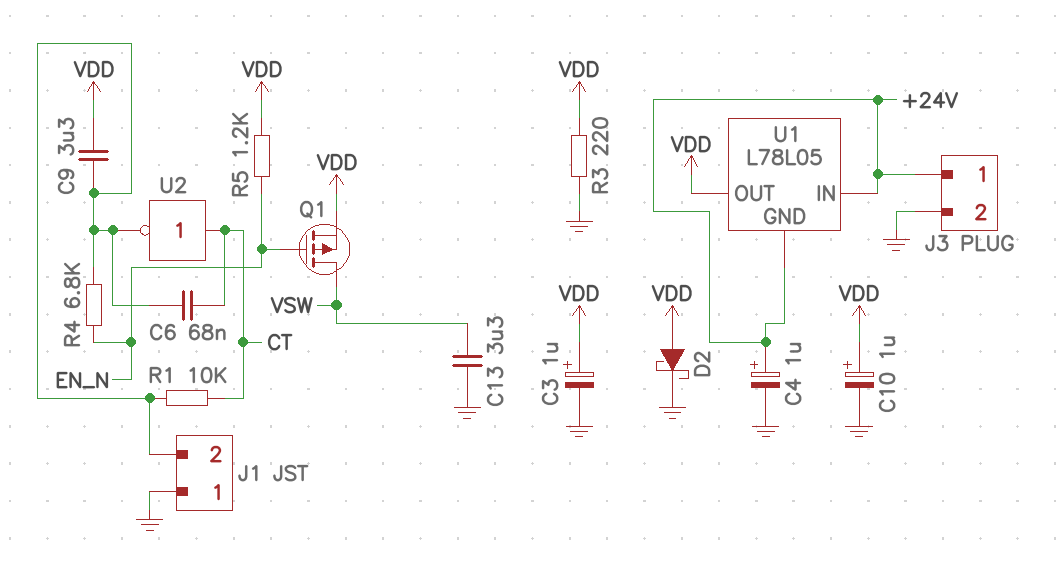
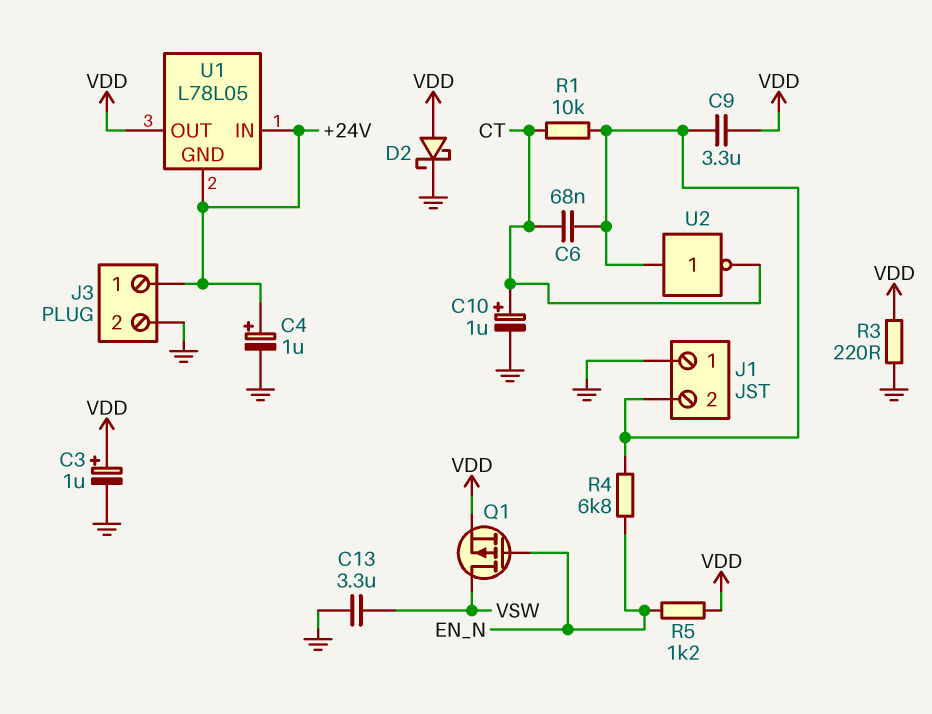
C10: 1uF (plus VDD, minus GND) -> 1uF (plus CT, minus GND)
U2: NOT (in CT, out J1/2) -> NOT (in J1/2, out CT)

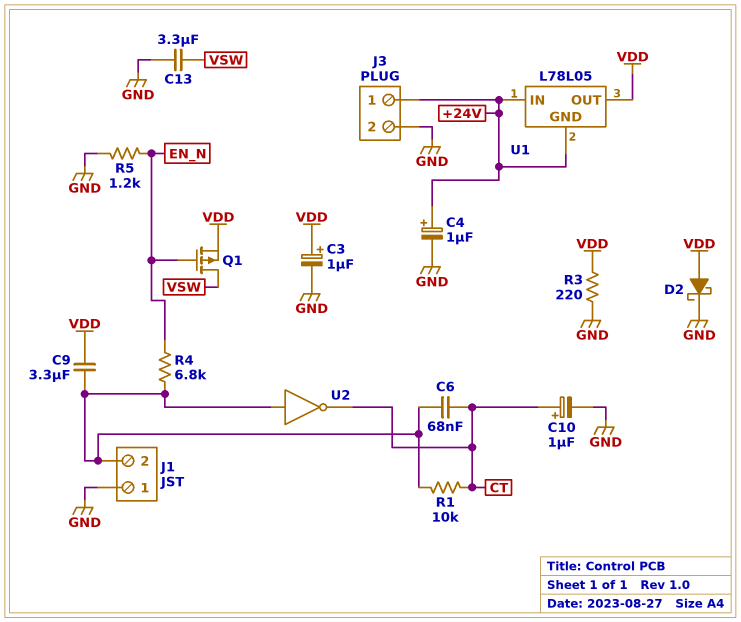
R5: 1.2k (EN_N, VDD) -> 1.2k (EN_N, GND)

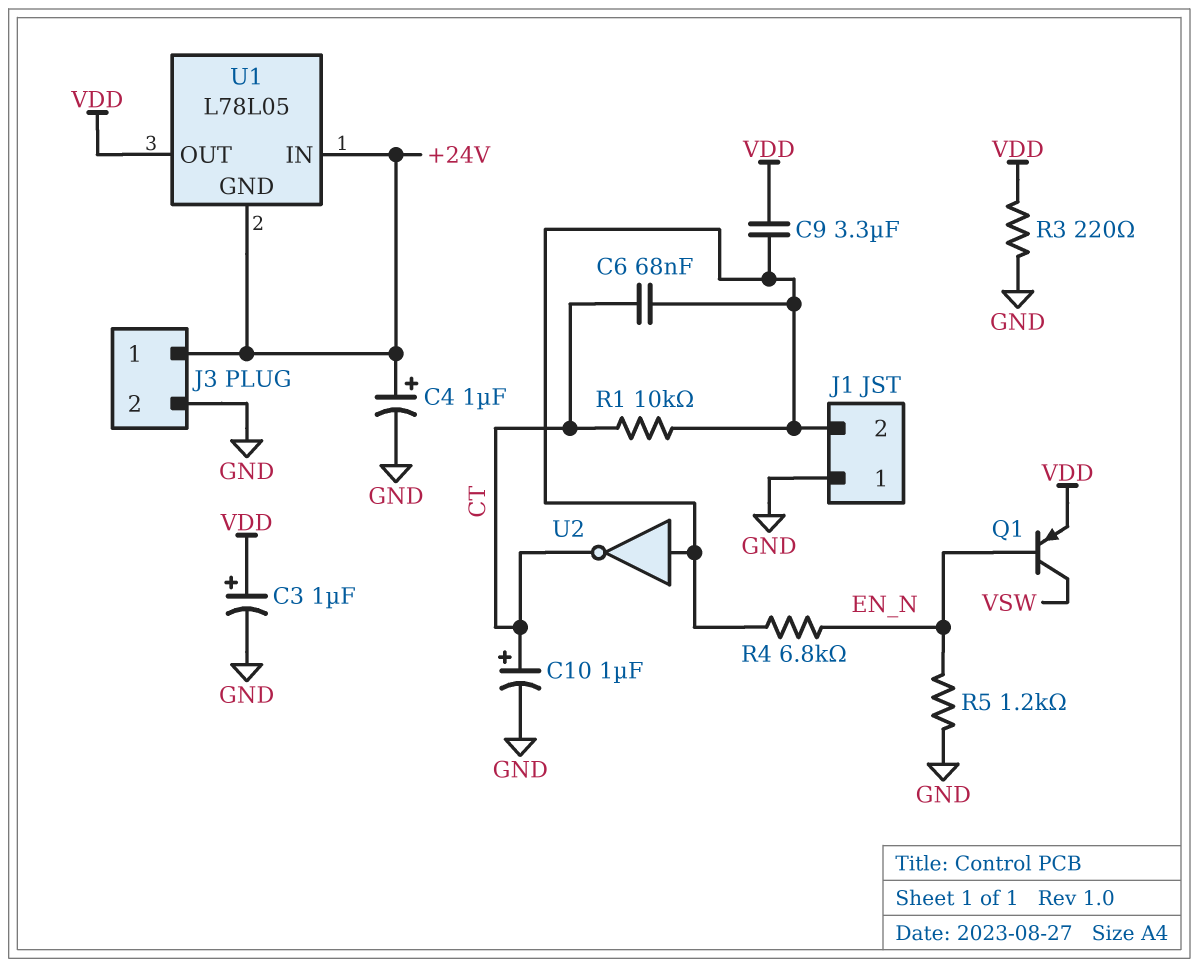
C13: 3.3uF (GND, VSW) -> none
D2: schottky (A VDD, K GND) -> none
Q1: PMOS (G EN_N, D VSW, S VDD) -> PNP (B EN_N, C VSW, E VDD)

